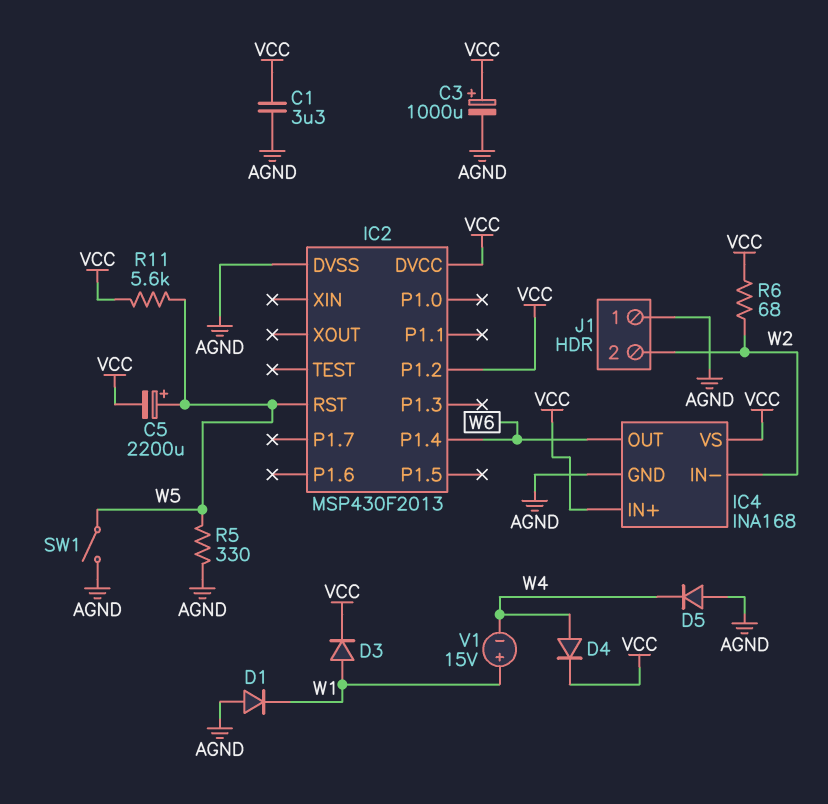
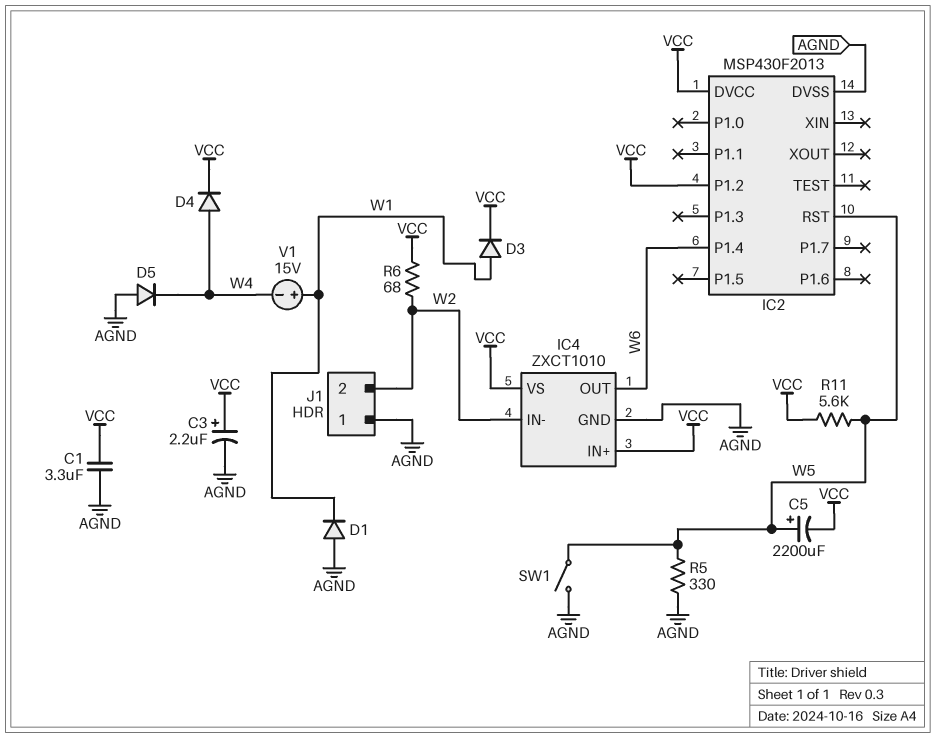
C3: 1000uF (plus VCC, minus AGND) -> 2.2uF (plus VCC, minus AGND)
IC4: INA168 -> ZXCT1010

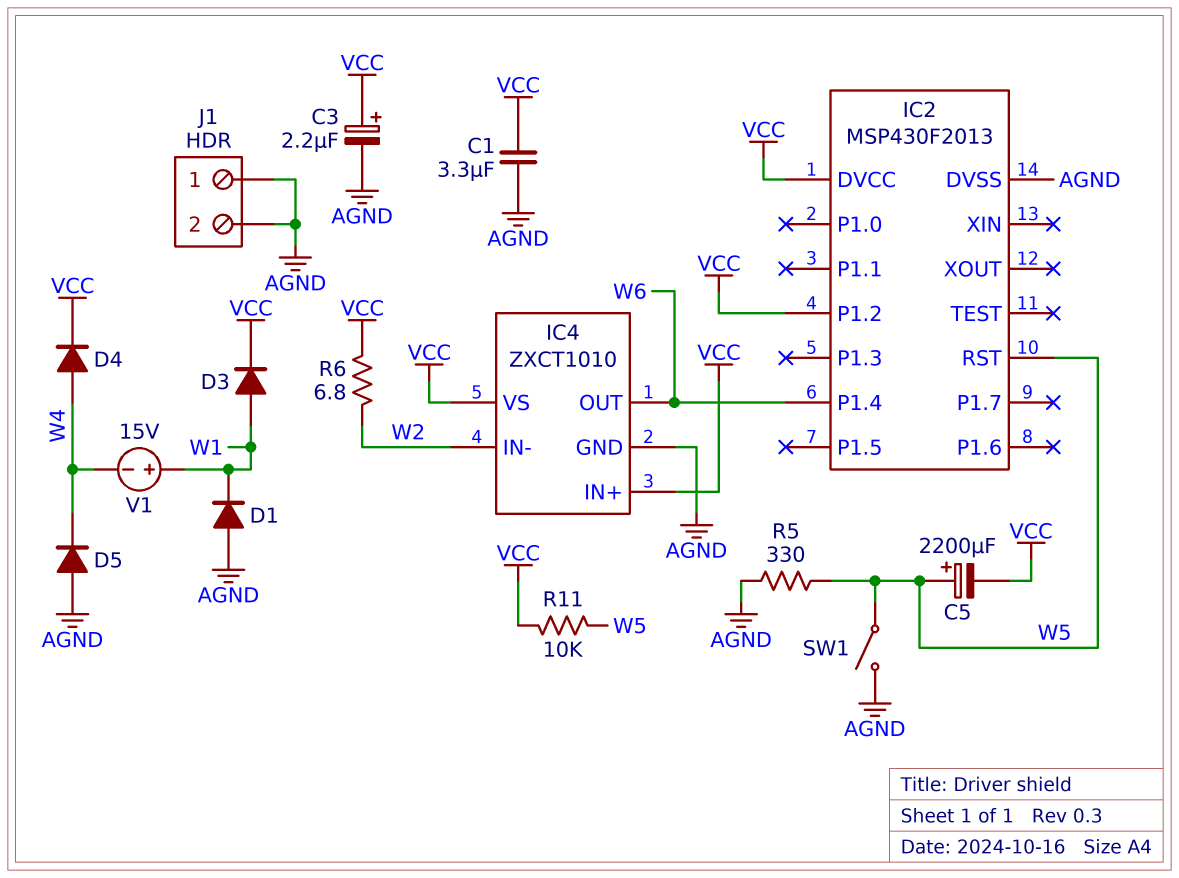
J1 pin 2: W2 -> AGND
R6: 68 (VCC, W2) -> 6.8 (VCC, W2)
R11: 5.6k (VCC, W5) -> 10k (VCC, W5)

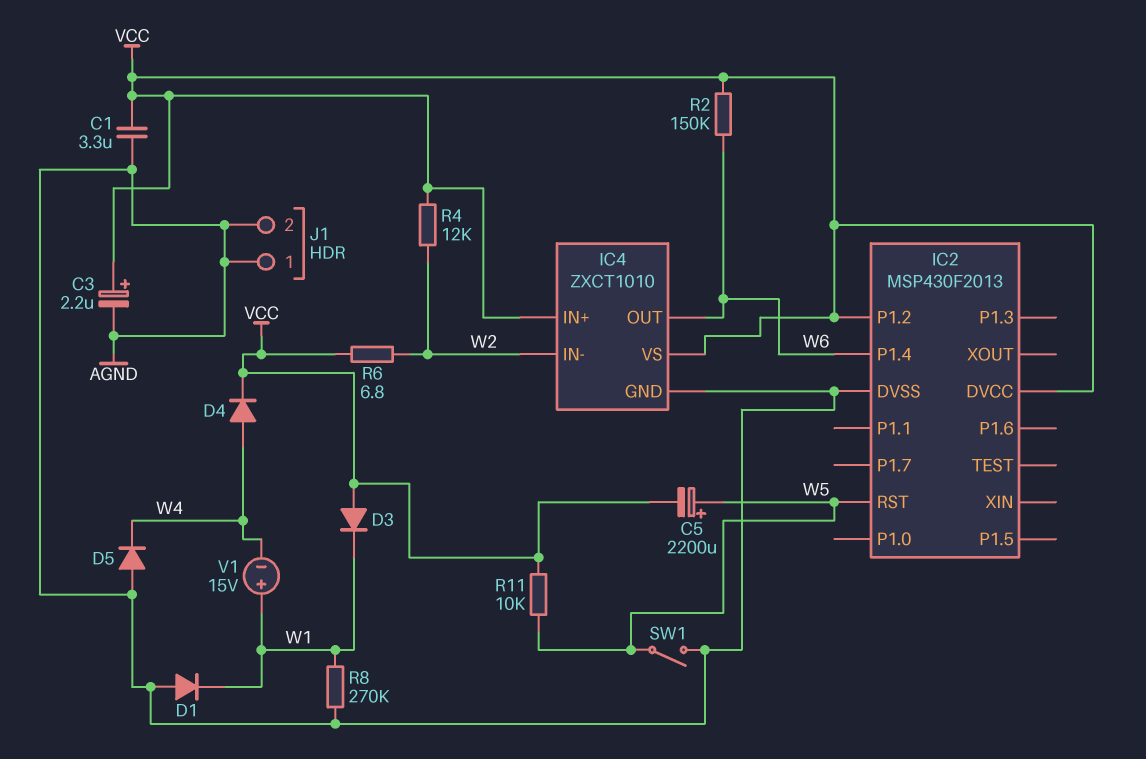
D3: diode (A W1, K VCC) -> diode (A VCC, K W1)
R2: none -> 150k (VCC, W6)
R4: none -> 12k (VCC, W2)
R5: 330 (AGND, W5) -> none
R8: none -> 270k (AGND, W1)

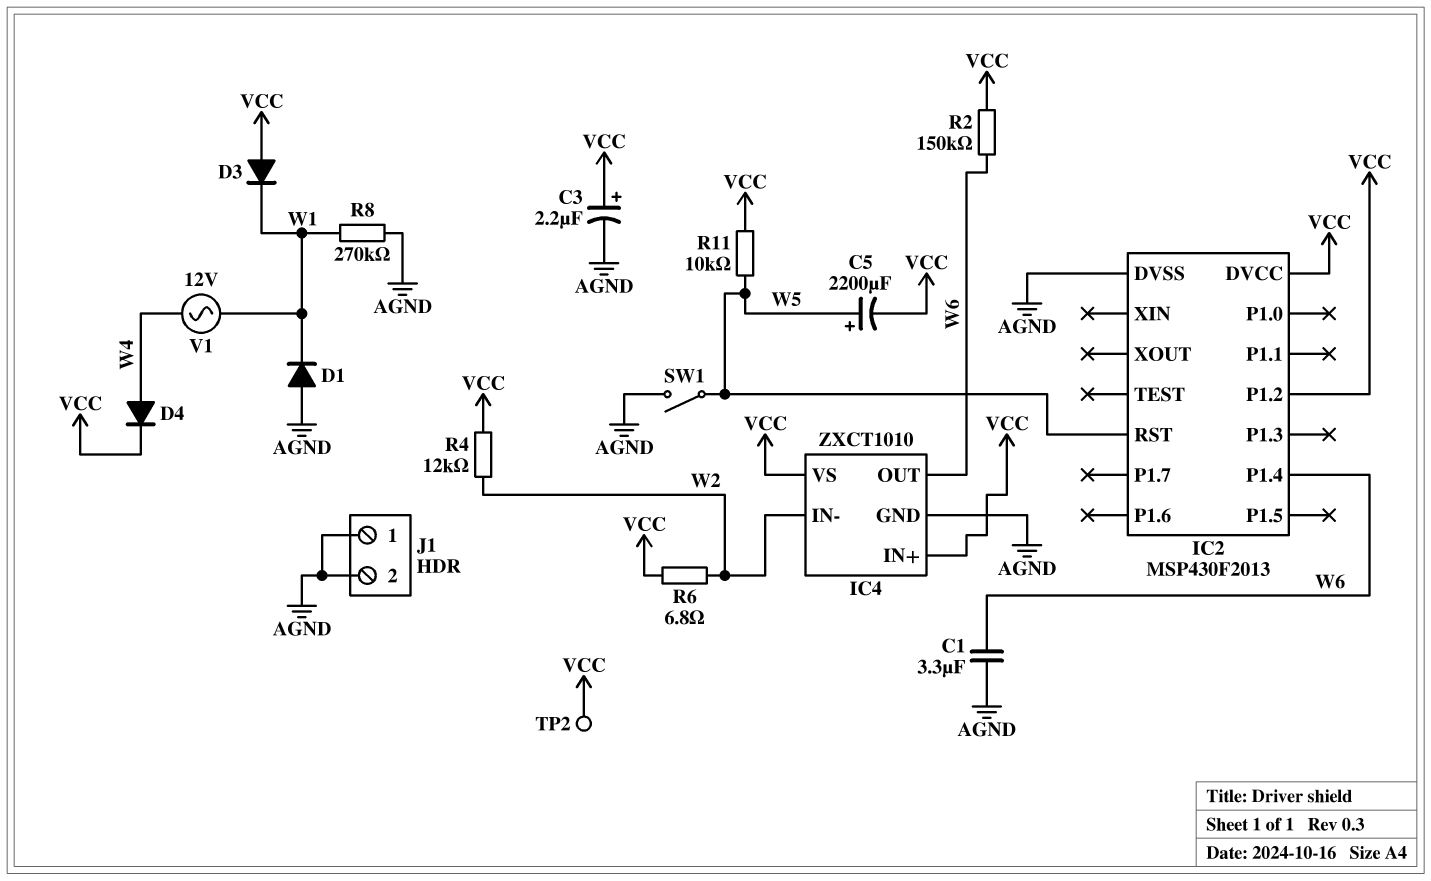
C1: 3.3uF (AGND, VCC) -> 3.3uF (AGND, W6)
D5: diode (A AGND, K W4) -> none
TP2: none -> test point (VCC)
V1: 15V (plus W1, minus W4) -> AC 12V (W1, W4)

